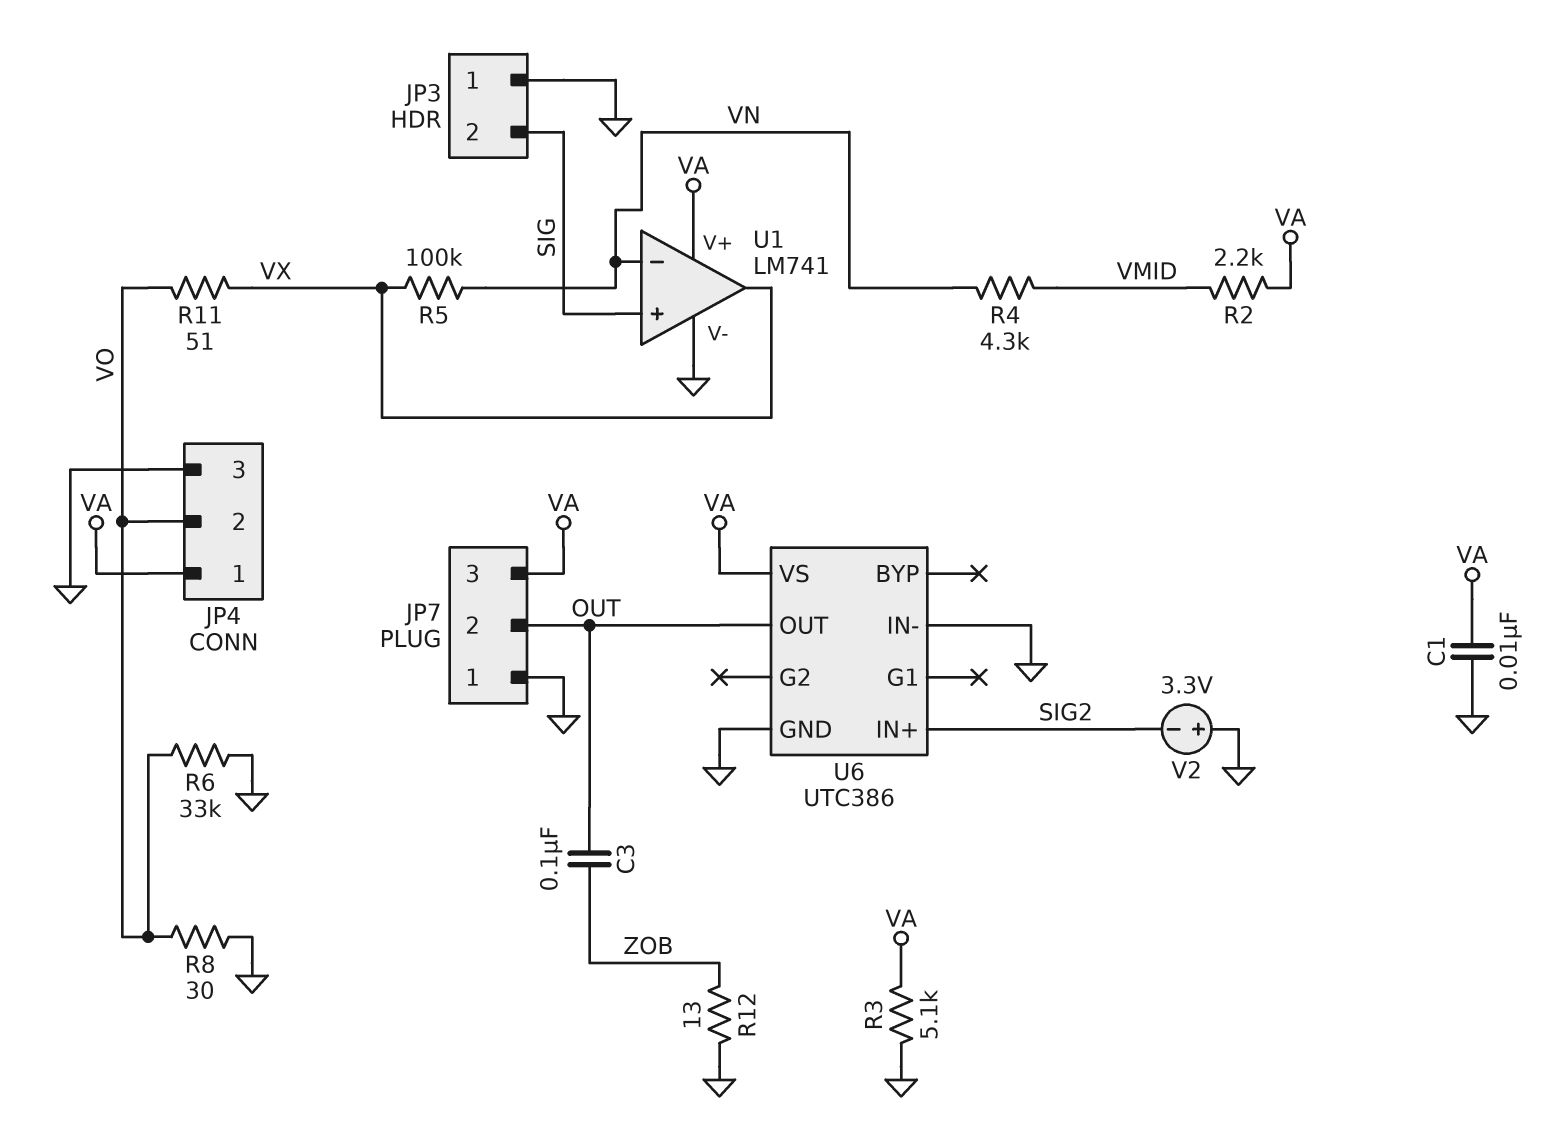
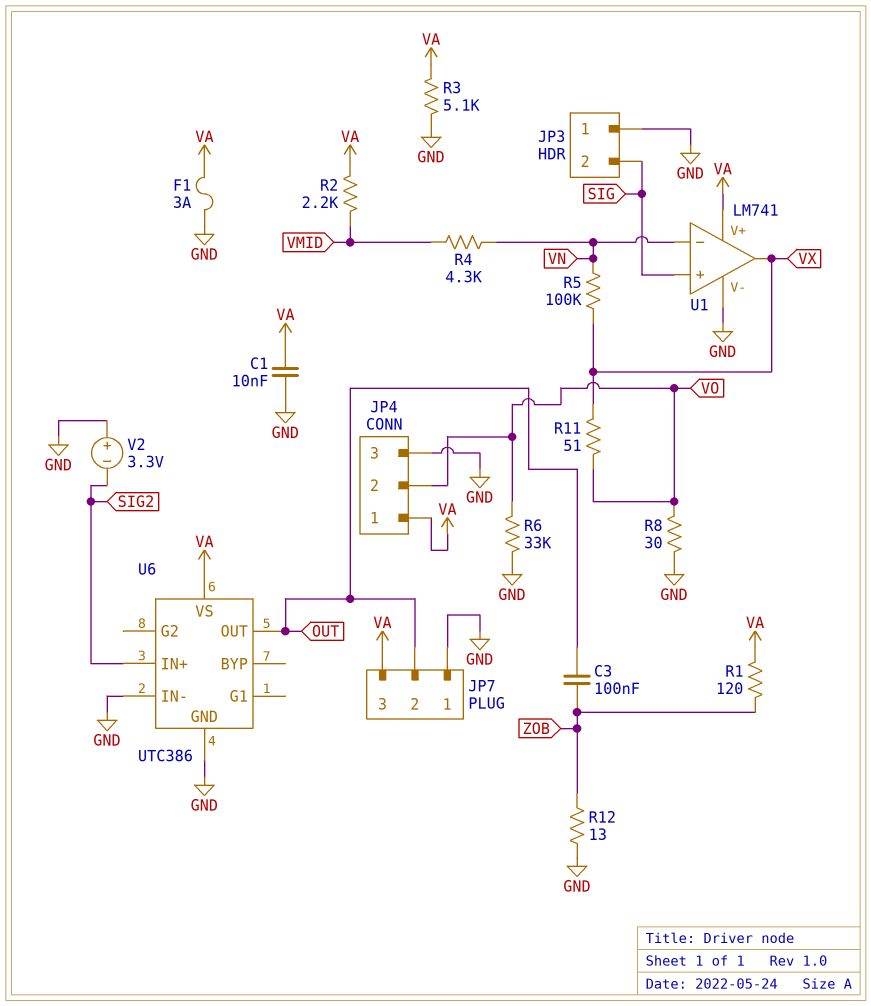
F1: none -> 3A (GND, VA)
R1: none -> 120 (VA, ZOB)

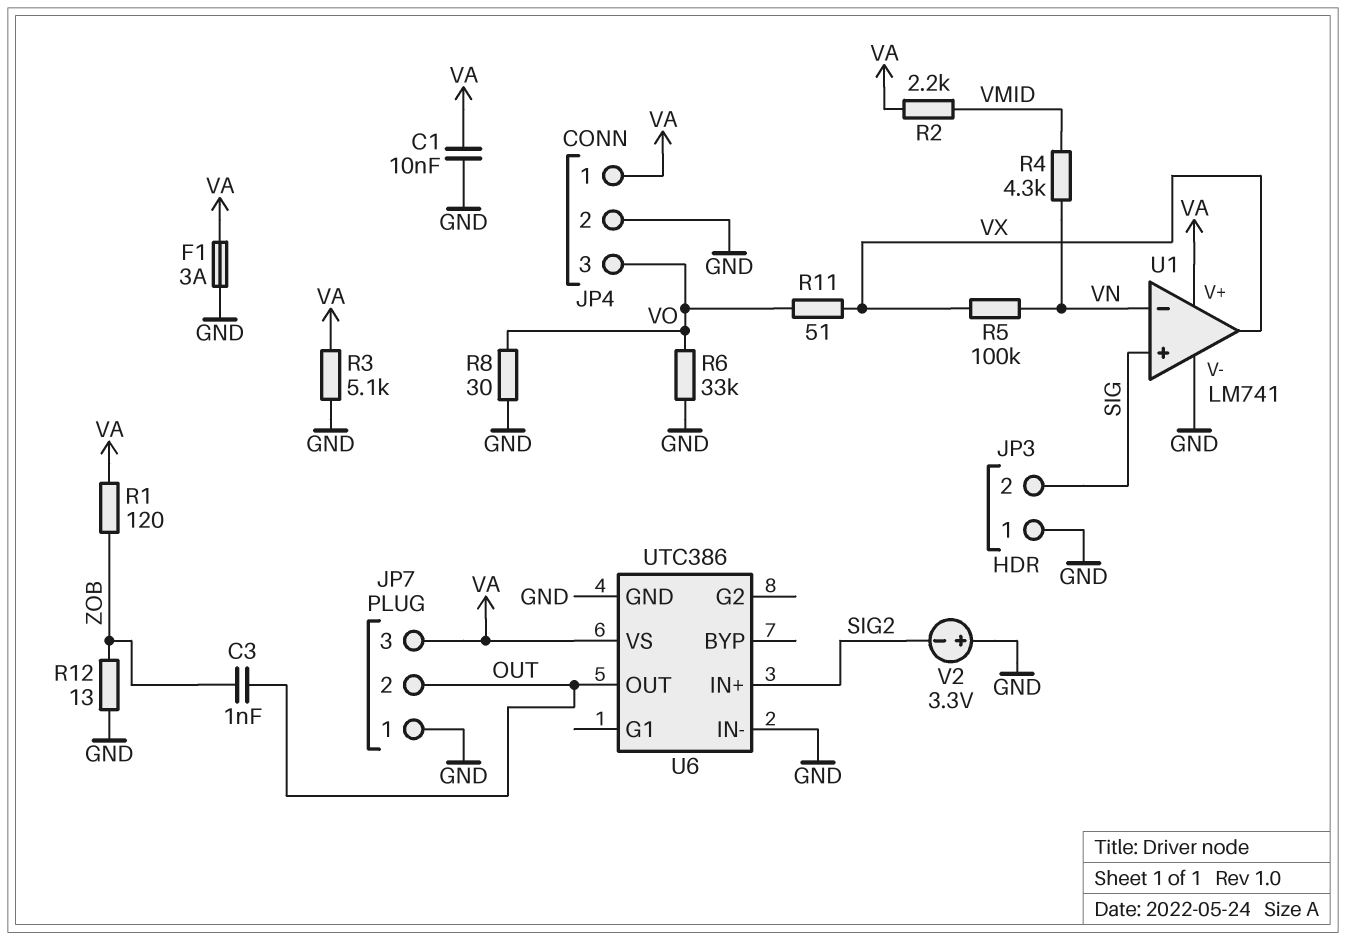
C3: 100nF (OUT, ZOB) -> 1nF (OUT, ZOB)
JP4 pin 2: VO -> GND
JP4 pin 3: GND -> VO

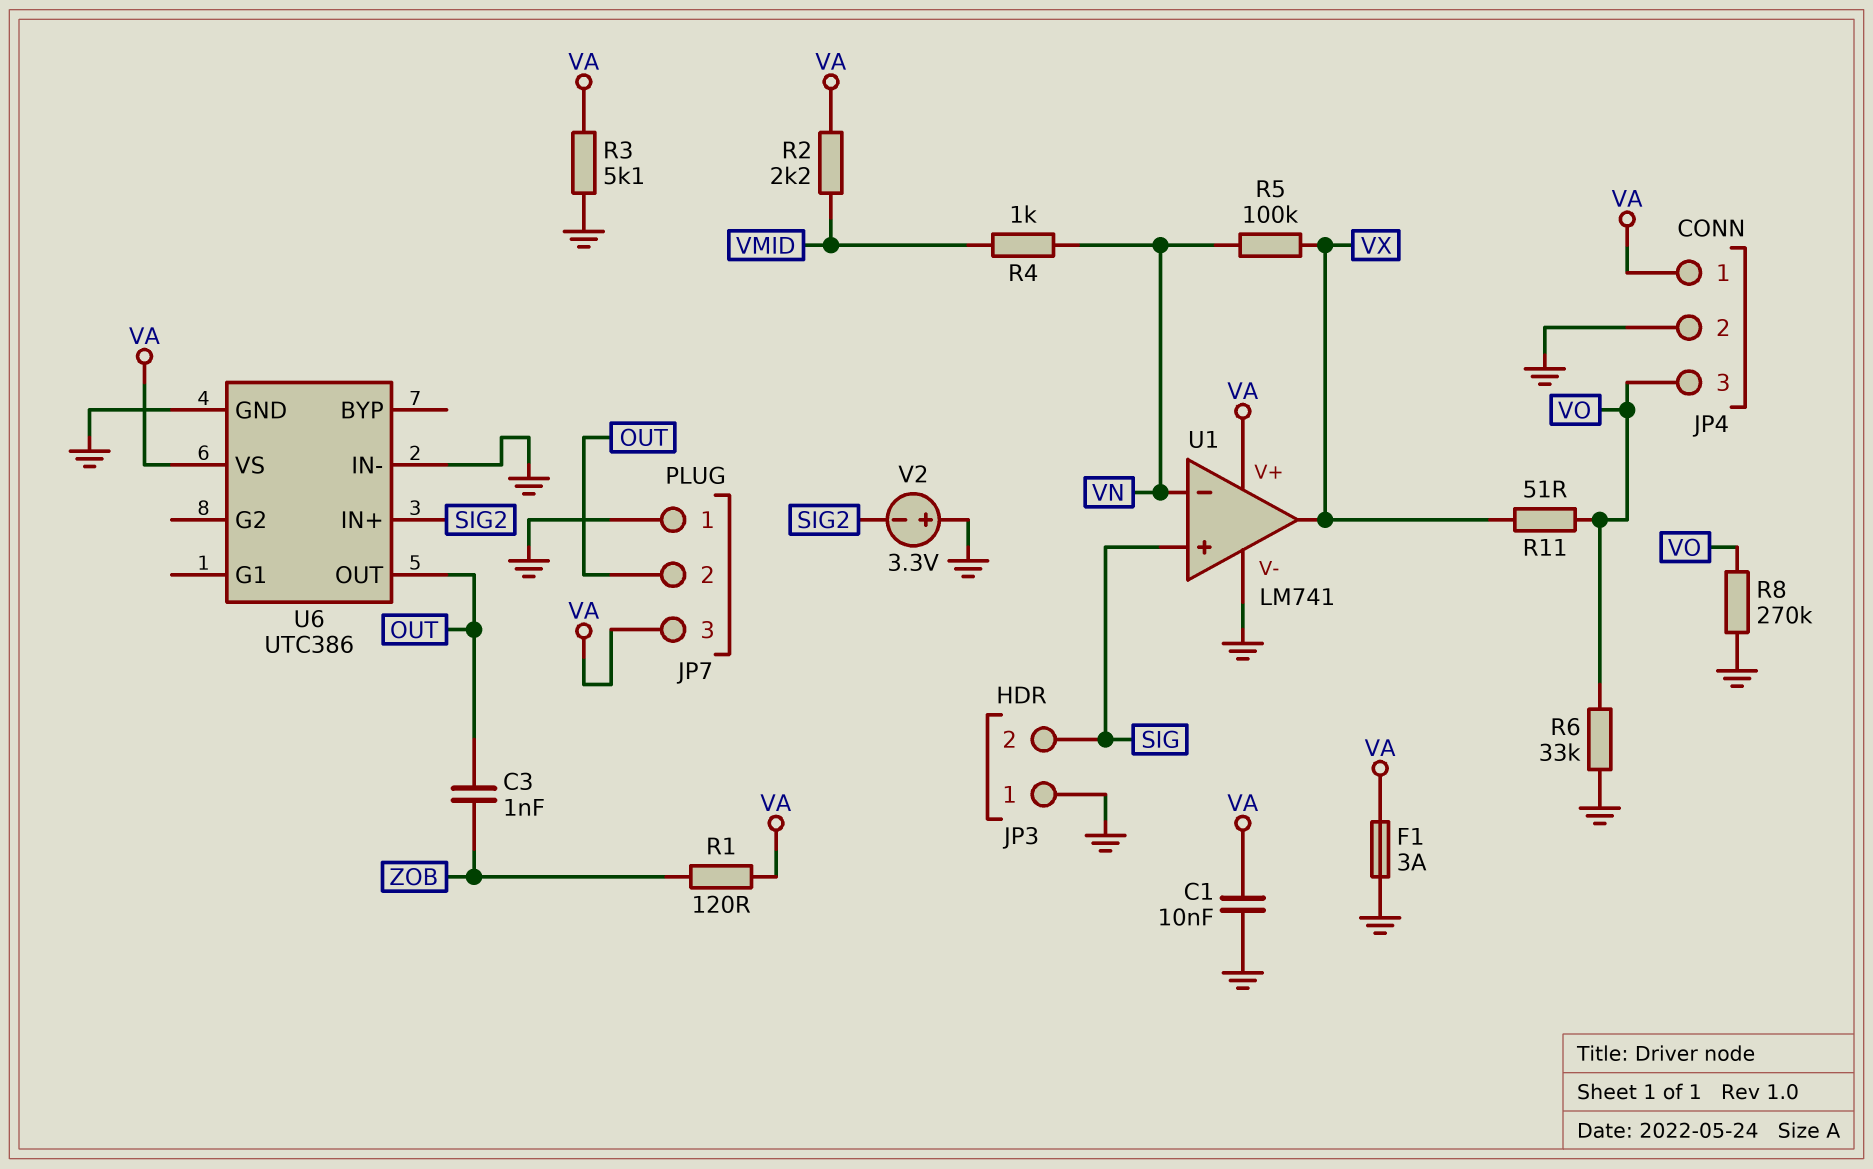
R4: 4.3k (VMID, VN) -> 1k (VMID, VN)
R8: 30 (GND, VO) -> 270k (GND, VO)
R12: 13 (GND, ZOB) -> none

